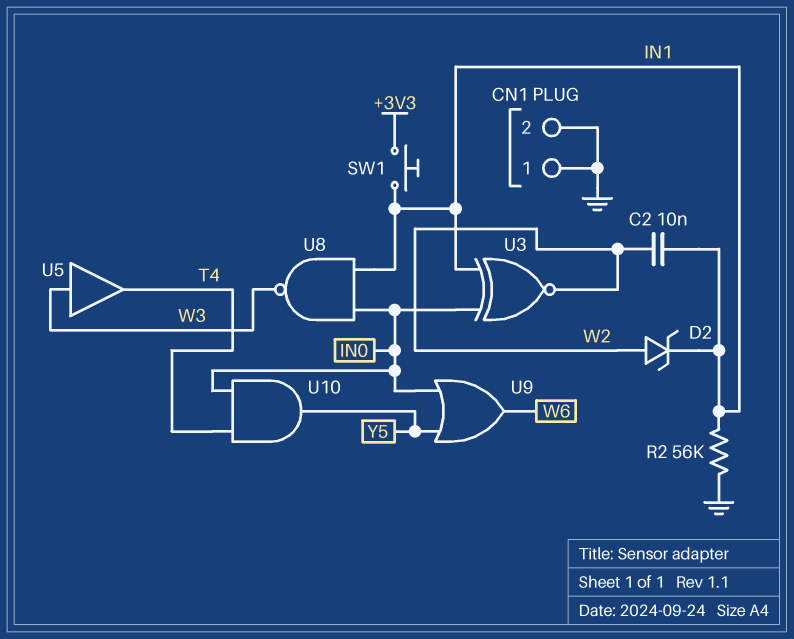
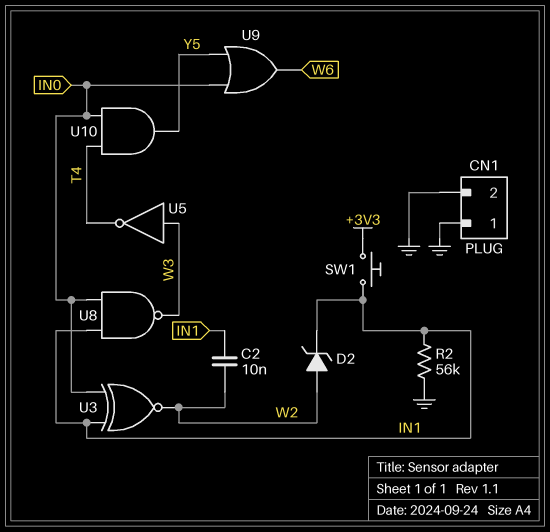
U5: buffer (in W3, out T4) -> NOT (in W3, out T4)

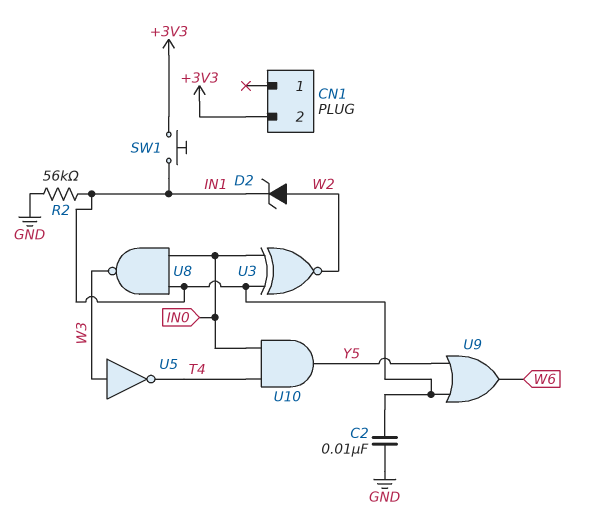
C2: 10nF (IN1, W2) -> 10nF (GND, IN1)
CN1 pin 1: GND -> none
CN1 pin 2: GND -> +3V3
U9: OR (in IN0, in Y5, out W6) -> OR (in IN1, in Y5, out W6)

